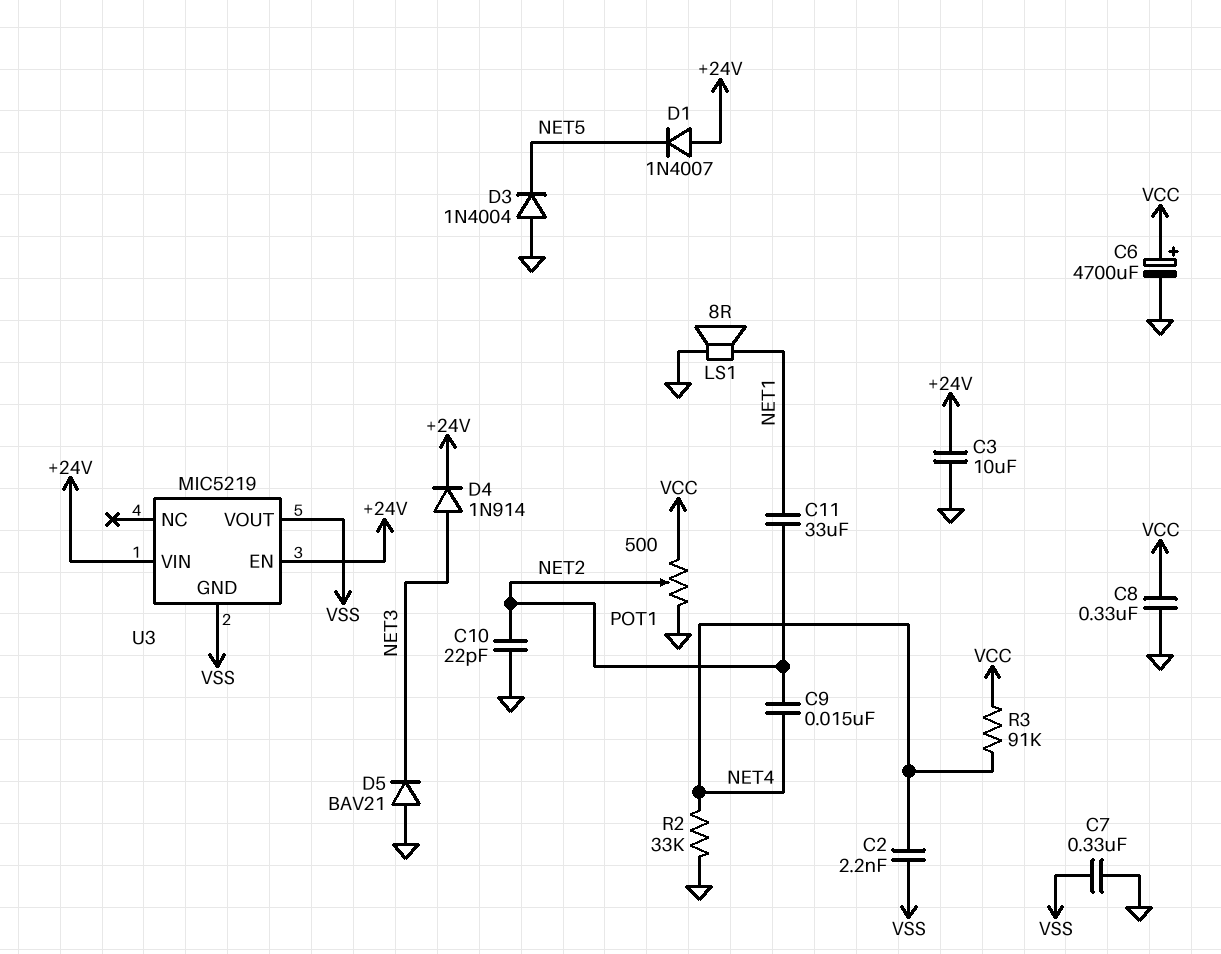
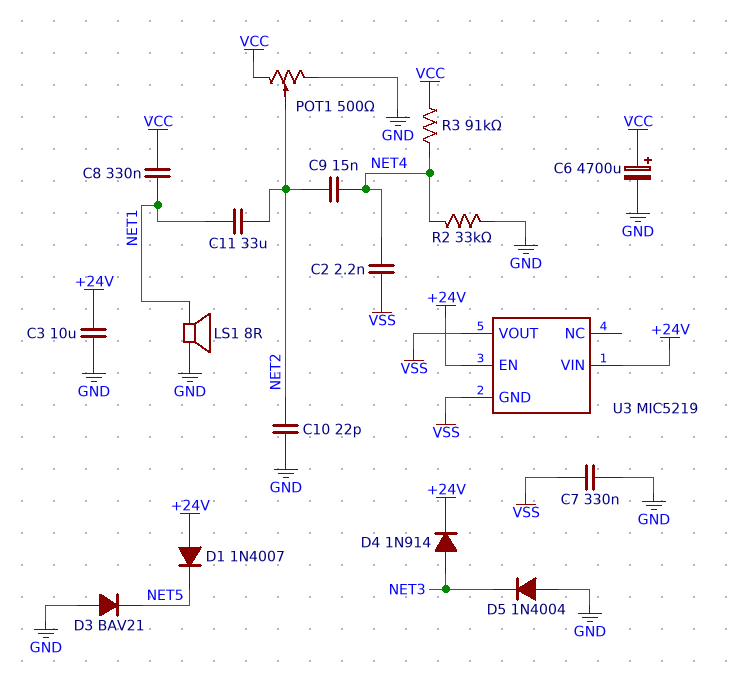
C8: 330nF (GND, VCC) -> 330nF (NET1, VCC)
D3: diode 1N4004 (A GND, K NET5) -> diode BAV21 (A GND, K NET5)
D5: diode BAV21 (A GND, K NET3) -> diode 1N4004 (A GND, K NET3)

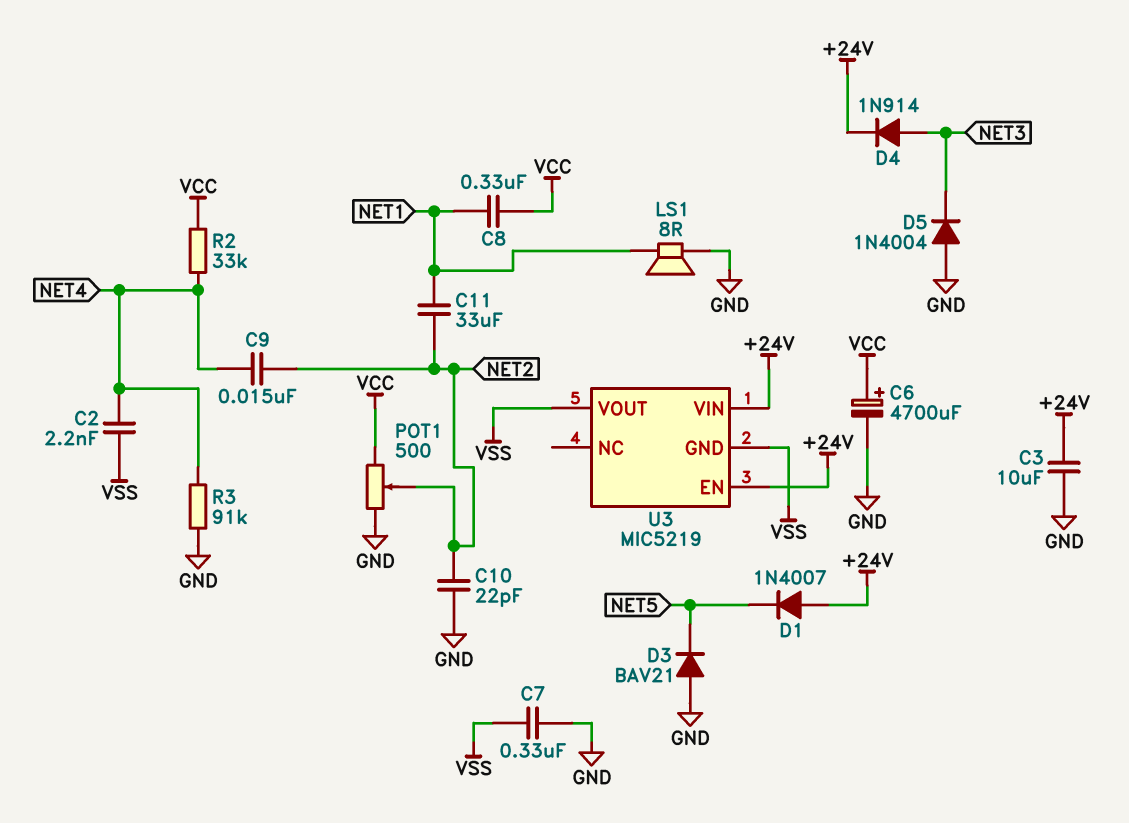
R2: 33k (GND, NET4) -> 33k (NET4, VCC)
R3: 91k (NET4, VCC) -> 91k (GND, NET4)

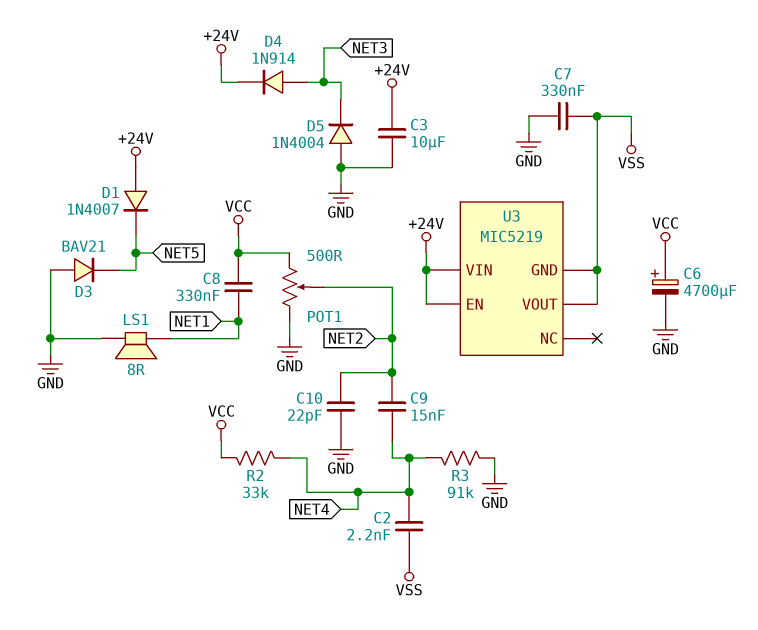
C11: 33uF (NET1, NET2) -> none

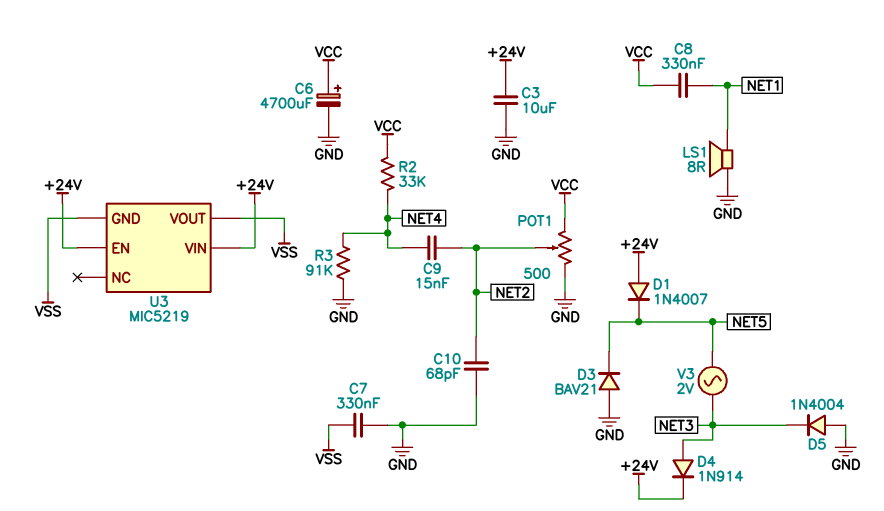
C2: 2.2nF (NET4, VSS) -> none
C10: 22pF (GND, NET2) -> 68pF (GND, NET2)
V3: none -> AC 2V (NET3, NET5)

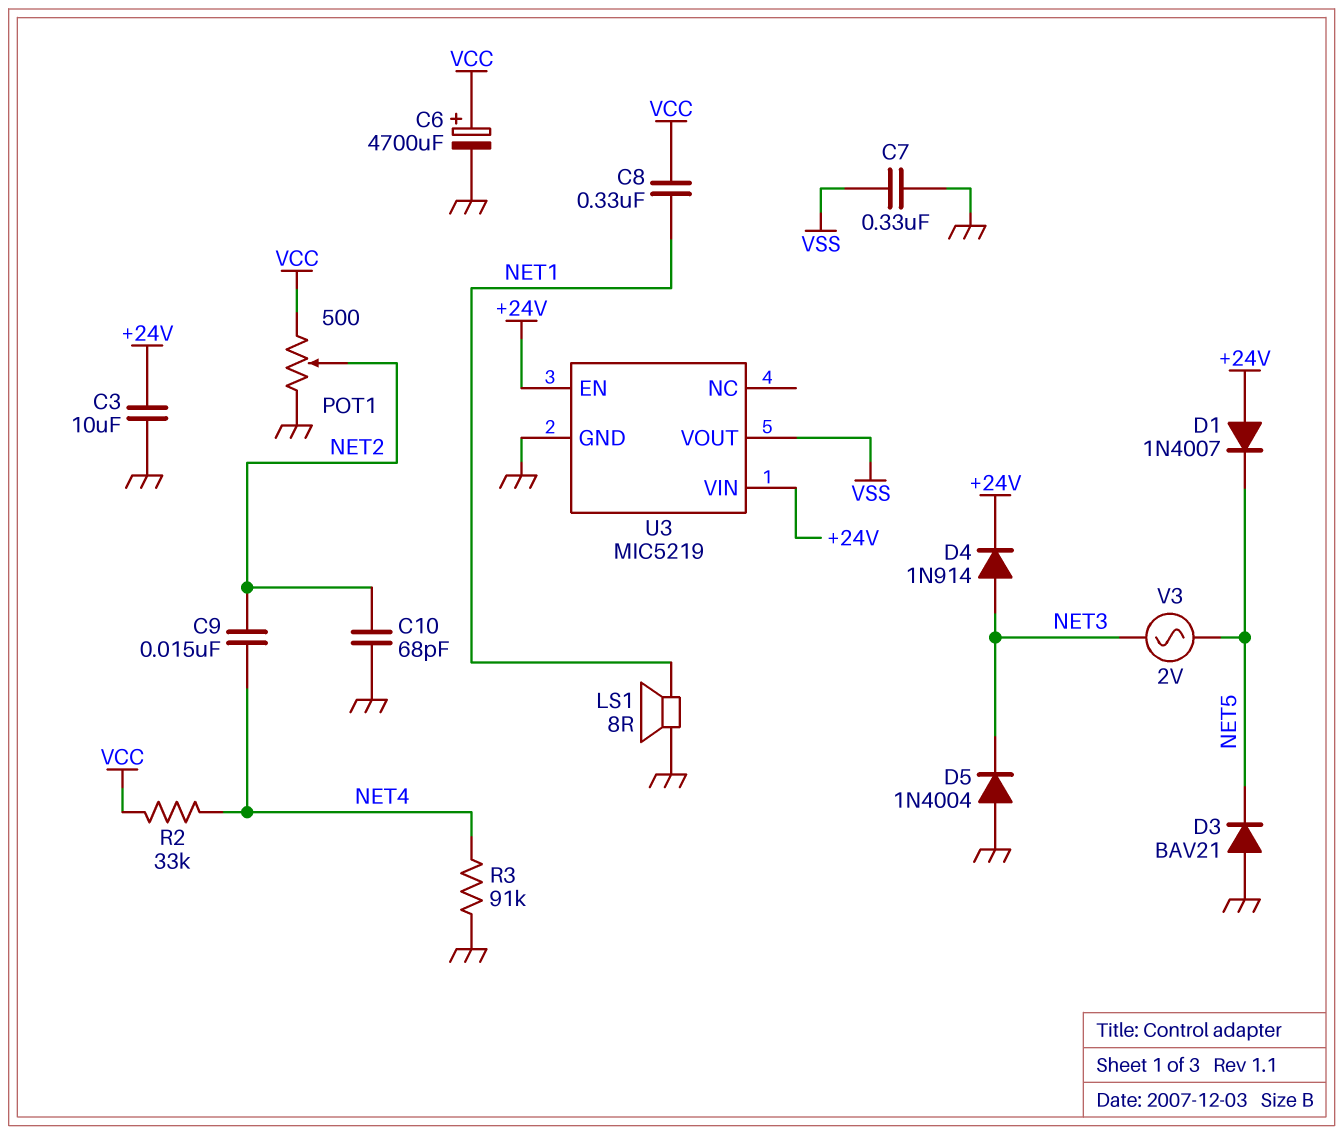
U3 pin GND: VSS -> GND

